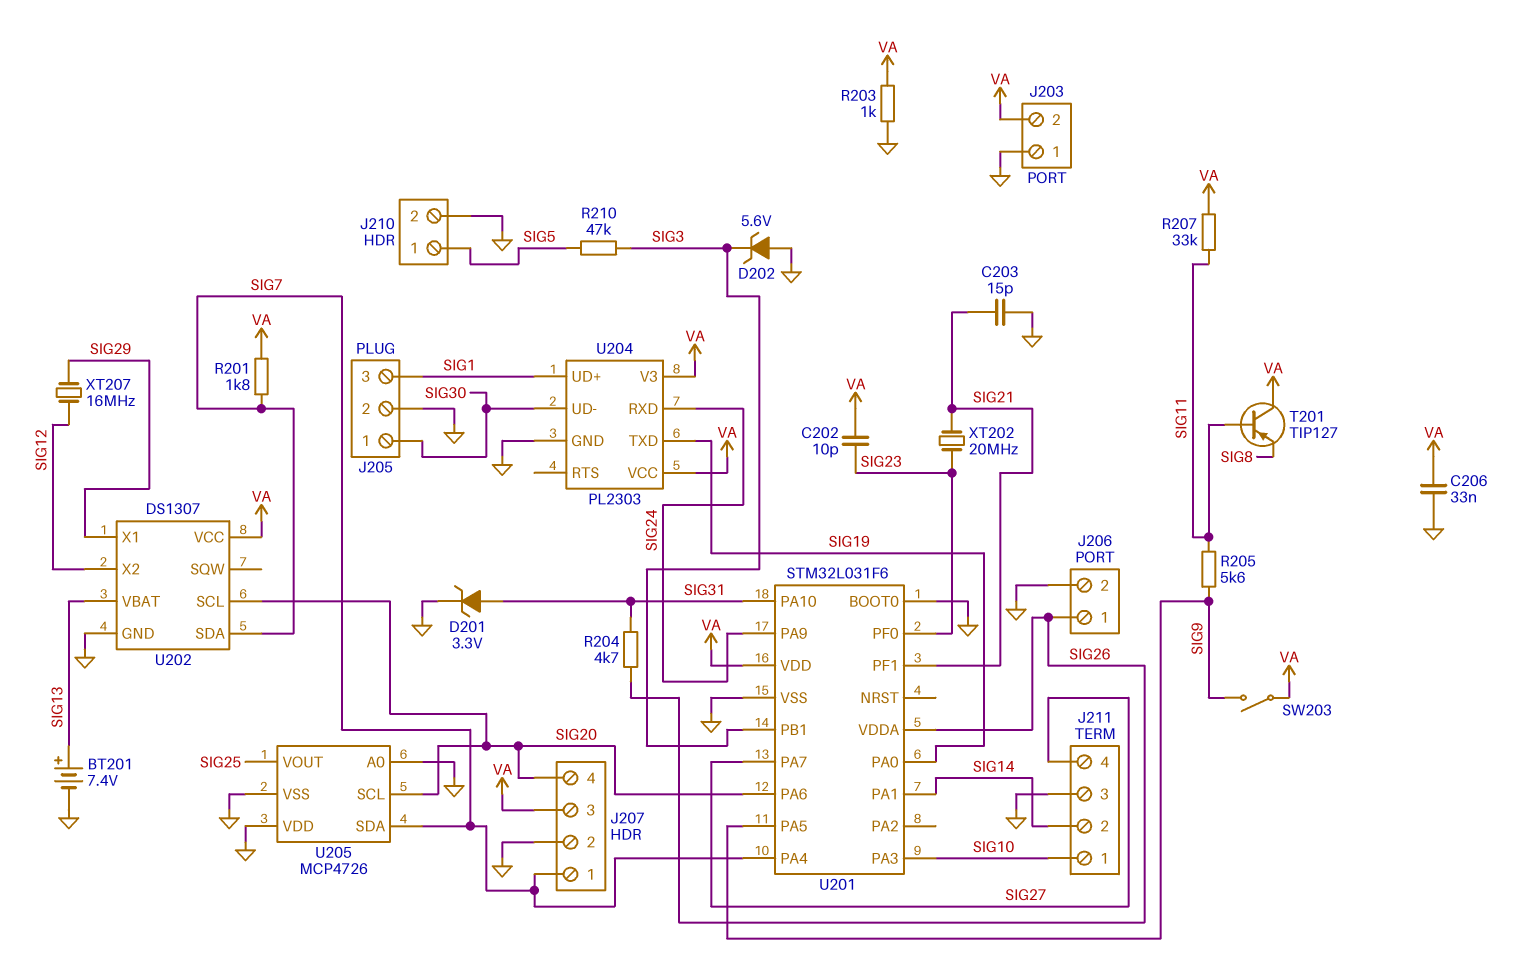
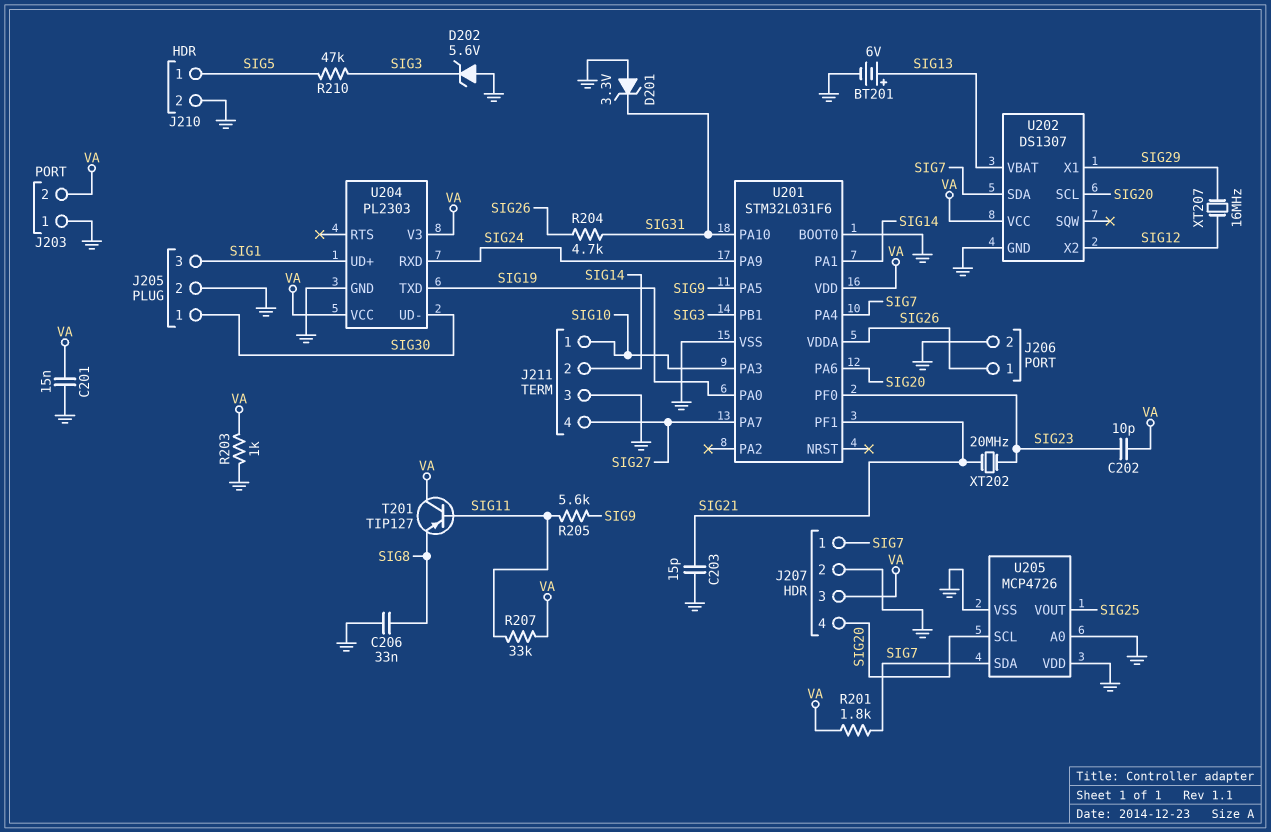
BT201: 7.4V (plus SIG13, minus GND) -> 6V (plus SIG13, minus GND)
C201: none -> 15nF (GND, VA)
C206: 33nF (GND, VA) -> 33nF (GND, SIG8)
D201: zener 3.3V (A SIG31, K GND) -> zener 3.3V (A GND, K SIG31)
SW203: switch (SIG9, VA) -> none

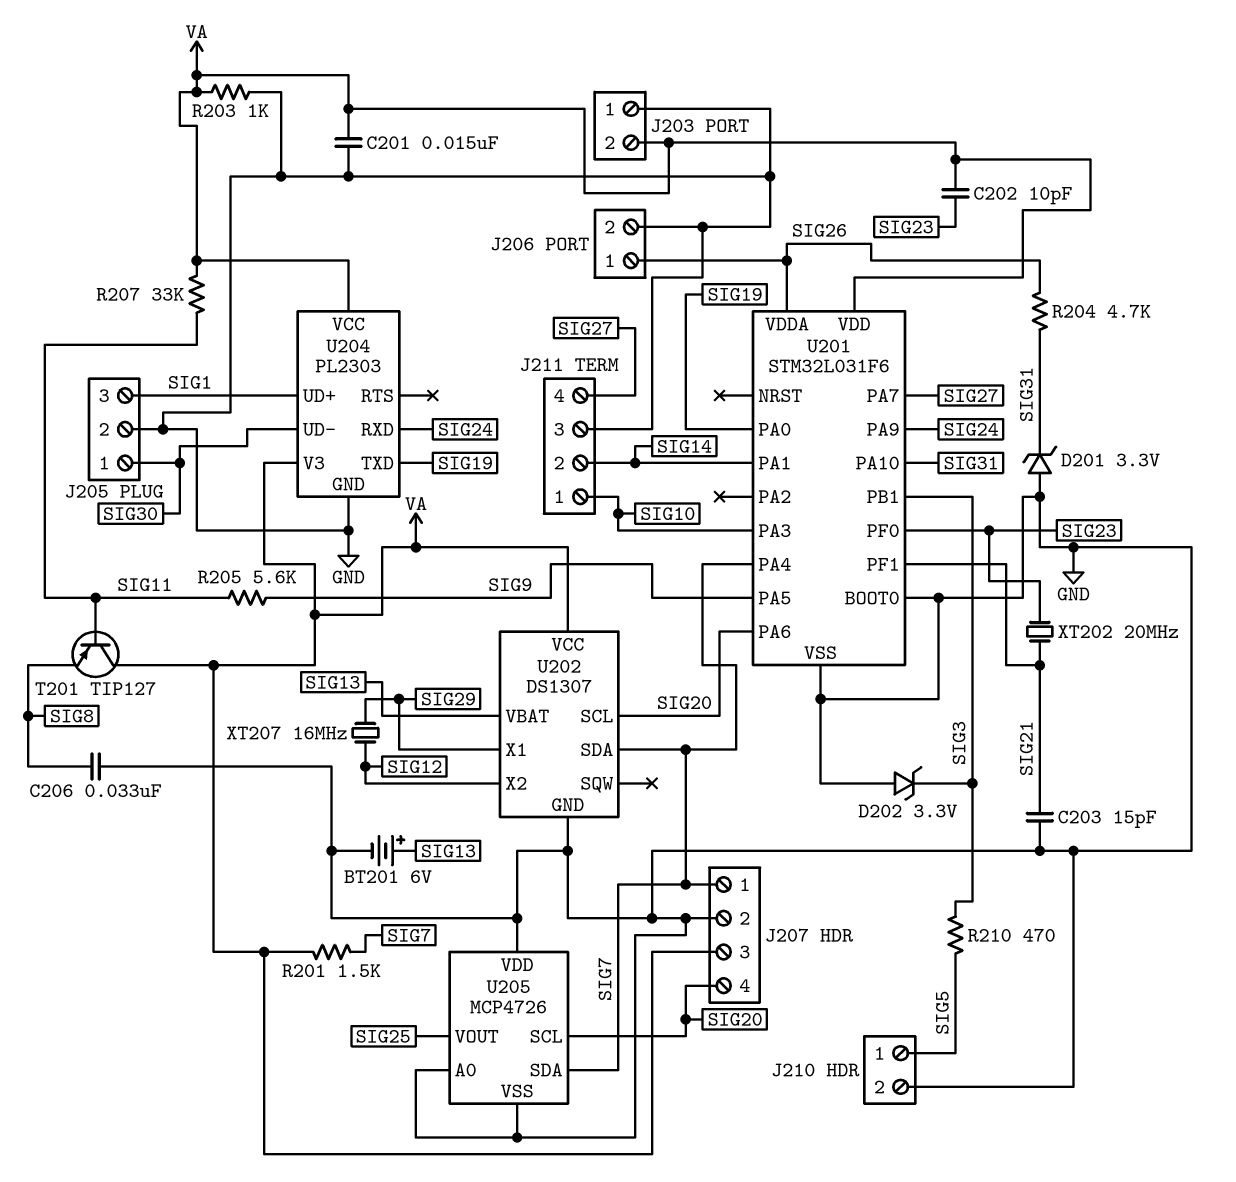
D202: zener 5.6V (A GND, K SIG3) -> zener 3.3V (A GND, K SIG3)
R201: 1.8k (SIG7, VA) -> 1.5k (SIG7, VA)
R210: 47k (SIG3, SIG5) -> 470 (SIG3, SIG5)

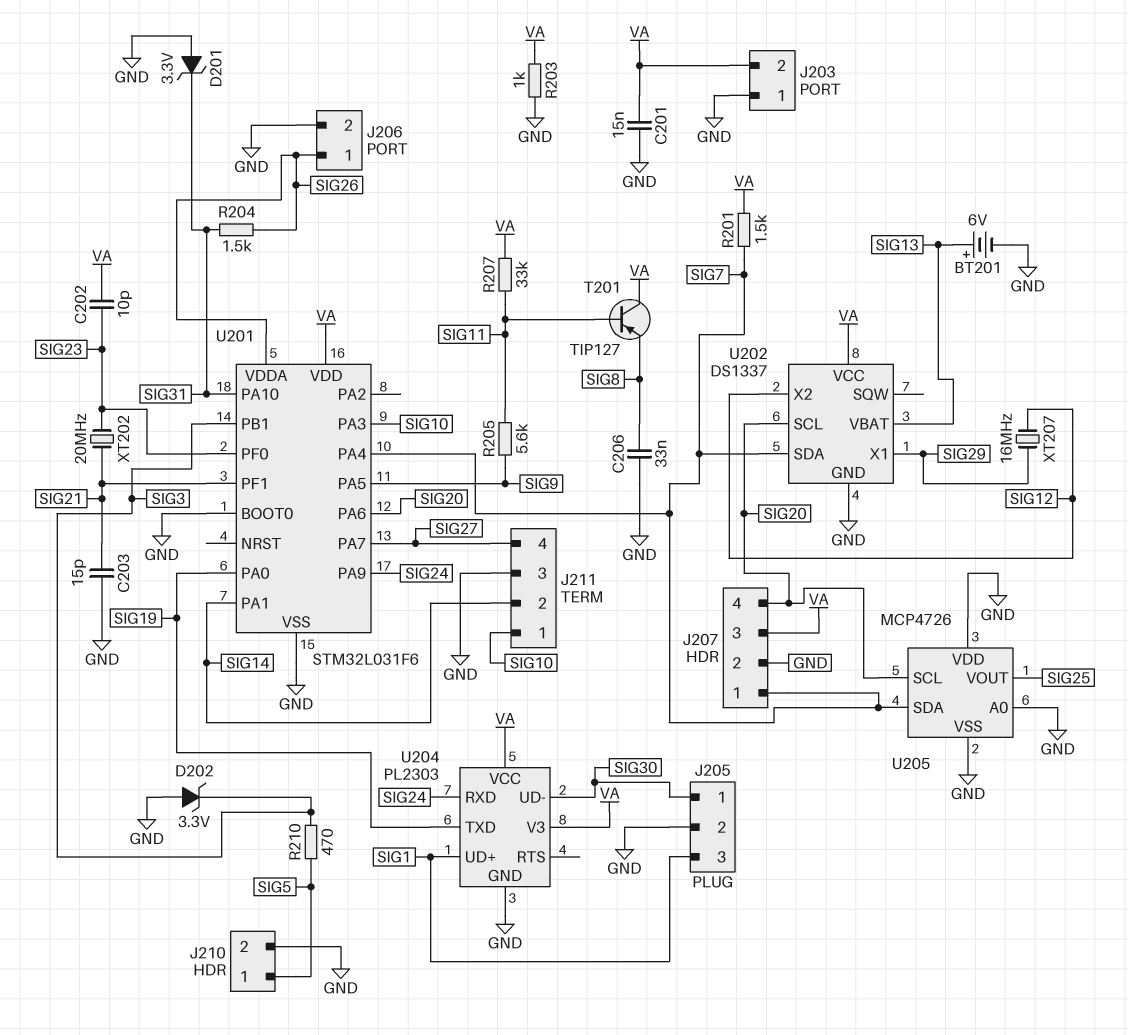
R204: 4.7k (SIG26, SIG31) -> 1.5k (SIG26, SIG31)
U202: DS1307 -> DS1337

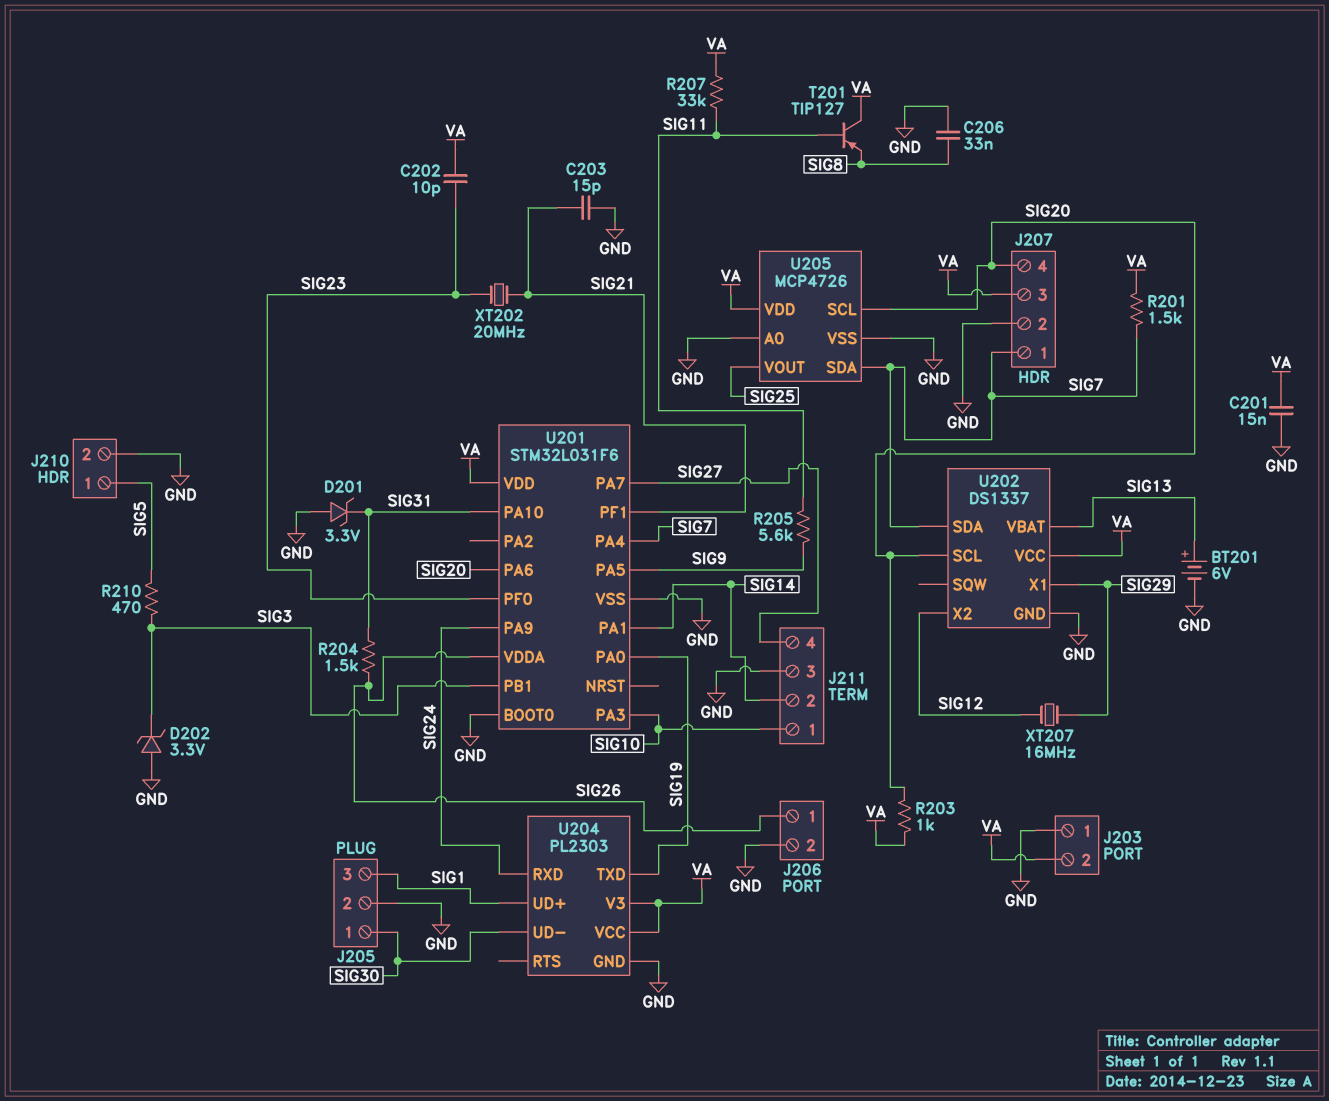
R203: 1k (GND, VA) -> 1k (SIG20, VA)
U205 pin VDD: GND -> VA

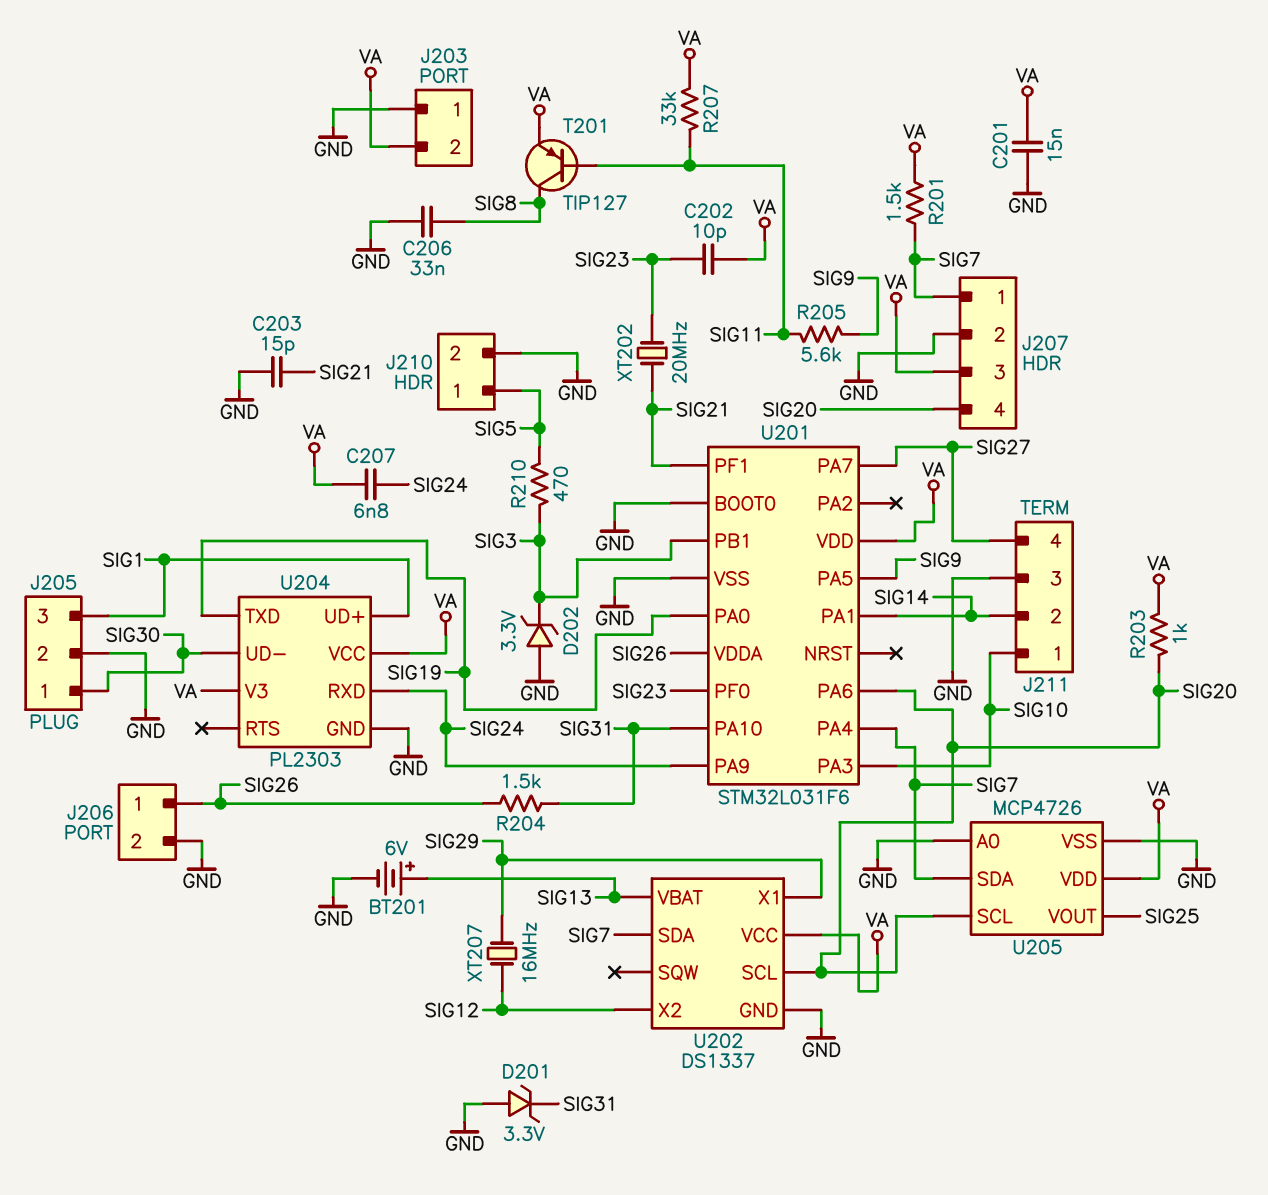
C207: none -> 6.8nF (SIG24, VA)
T201: PNP TIP127 (B SIG11, C VA, E SIG8) -> PNP TIP127 (B SIG11, C SIG8, E VA)

